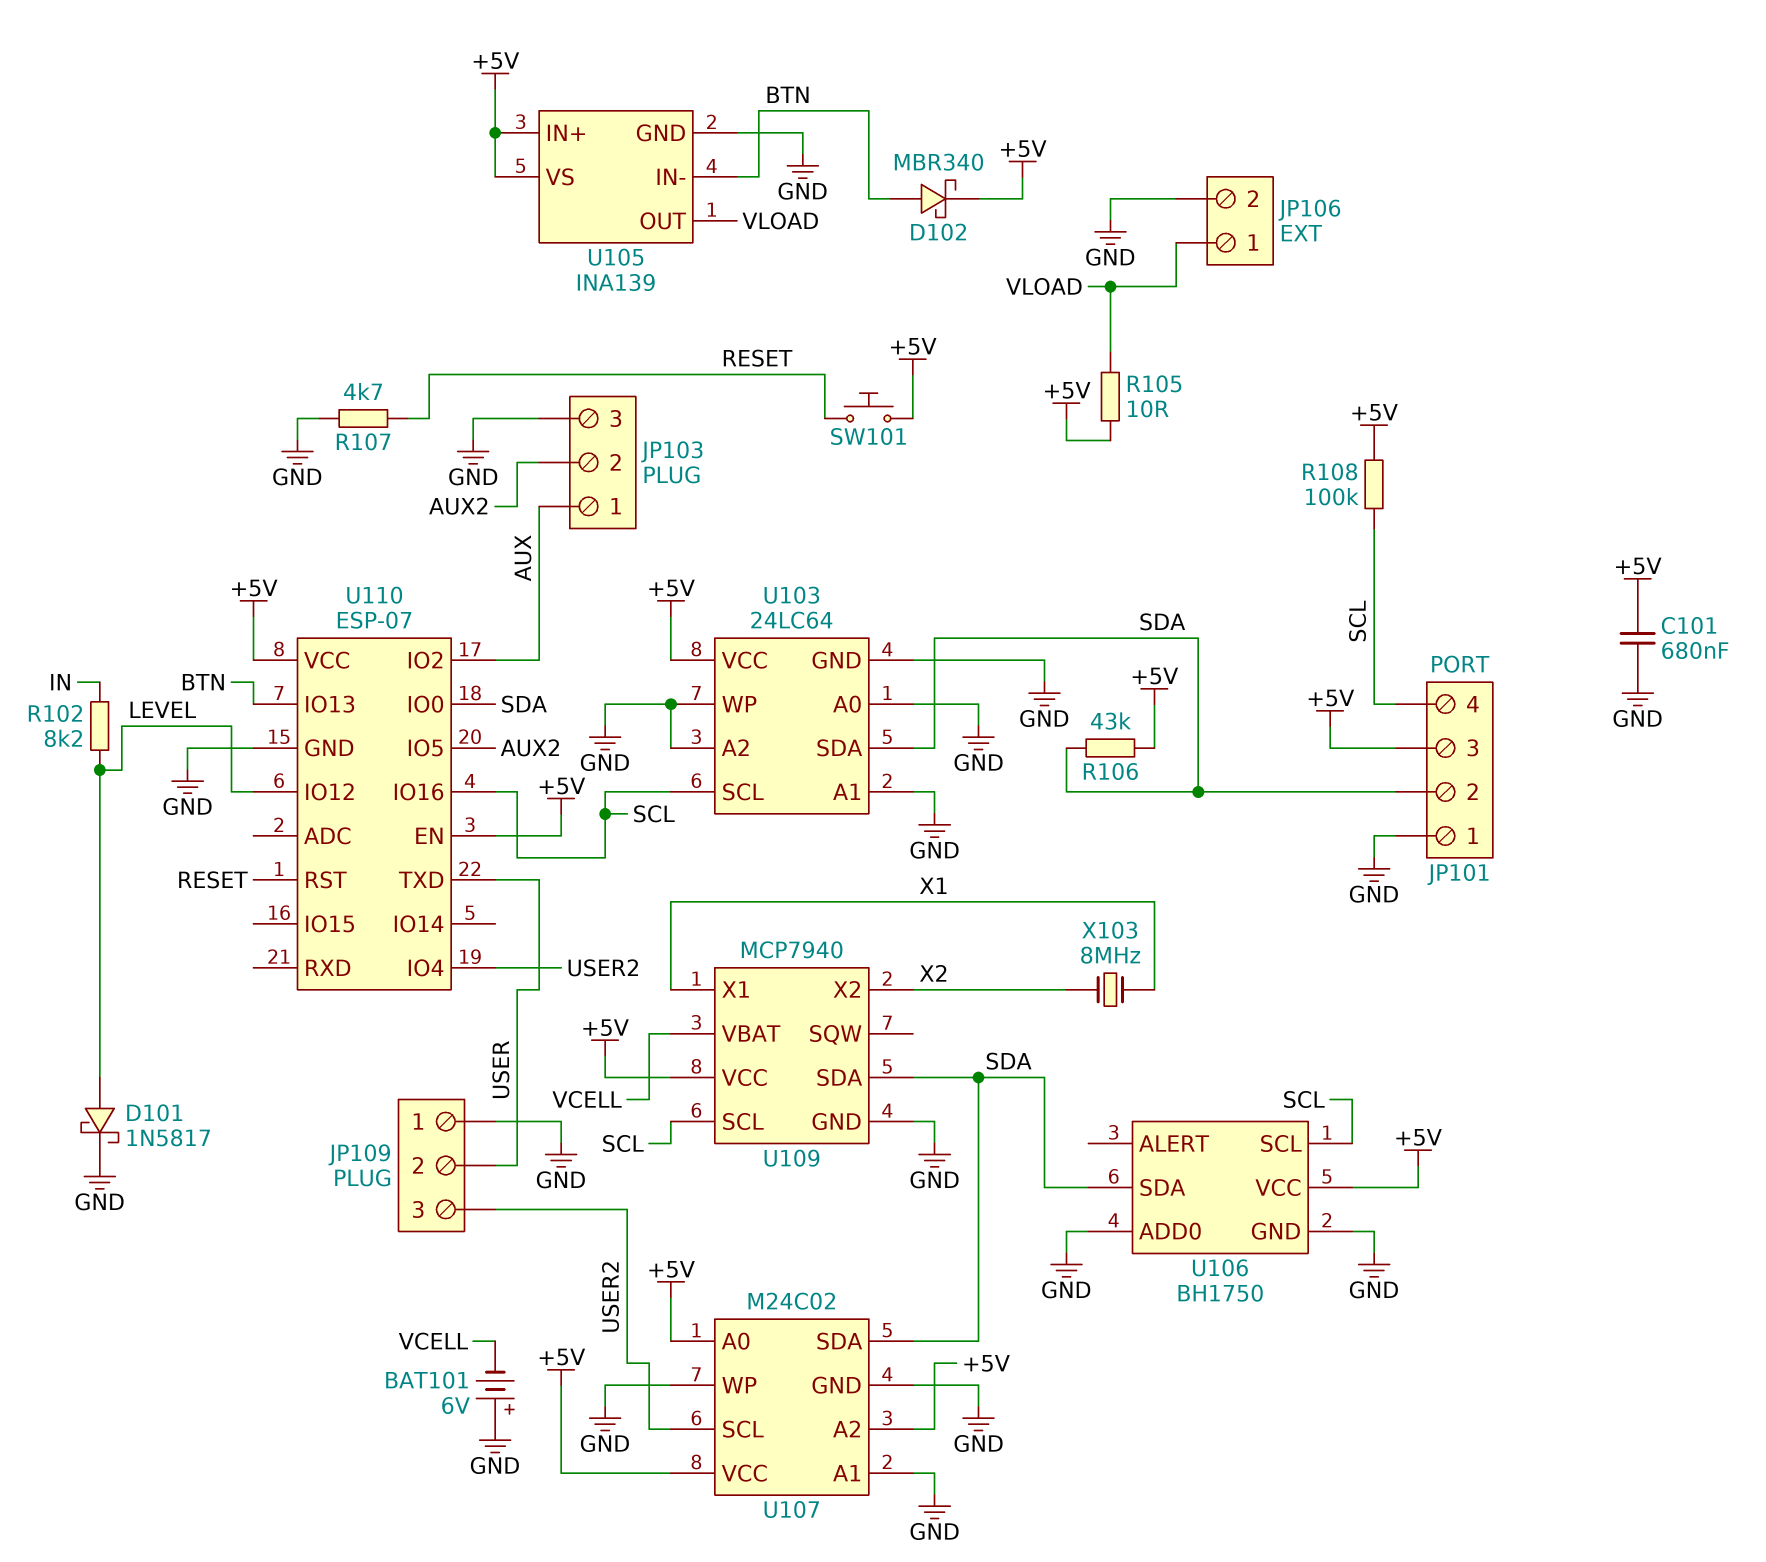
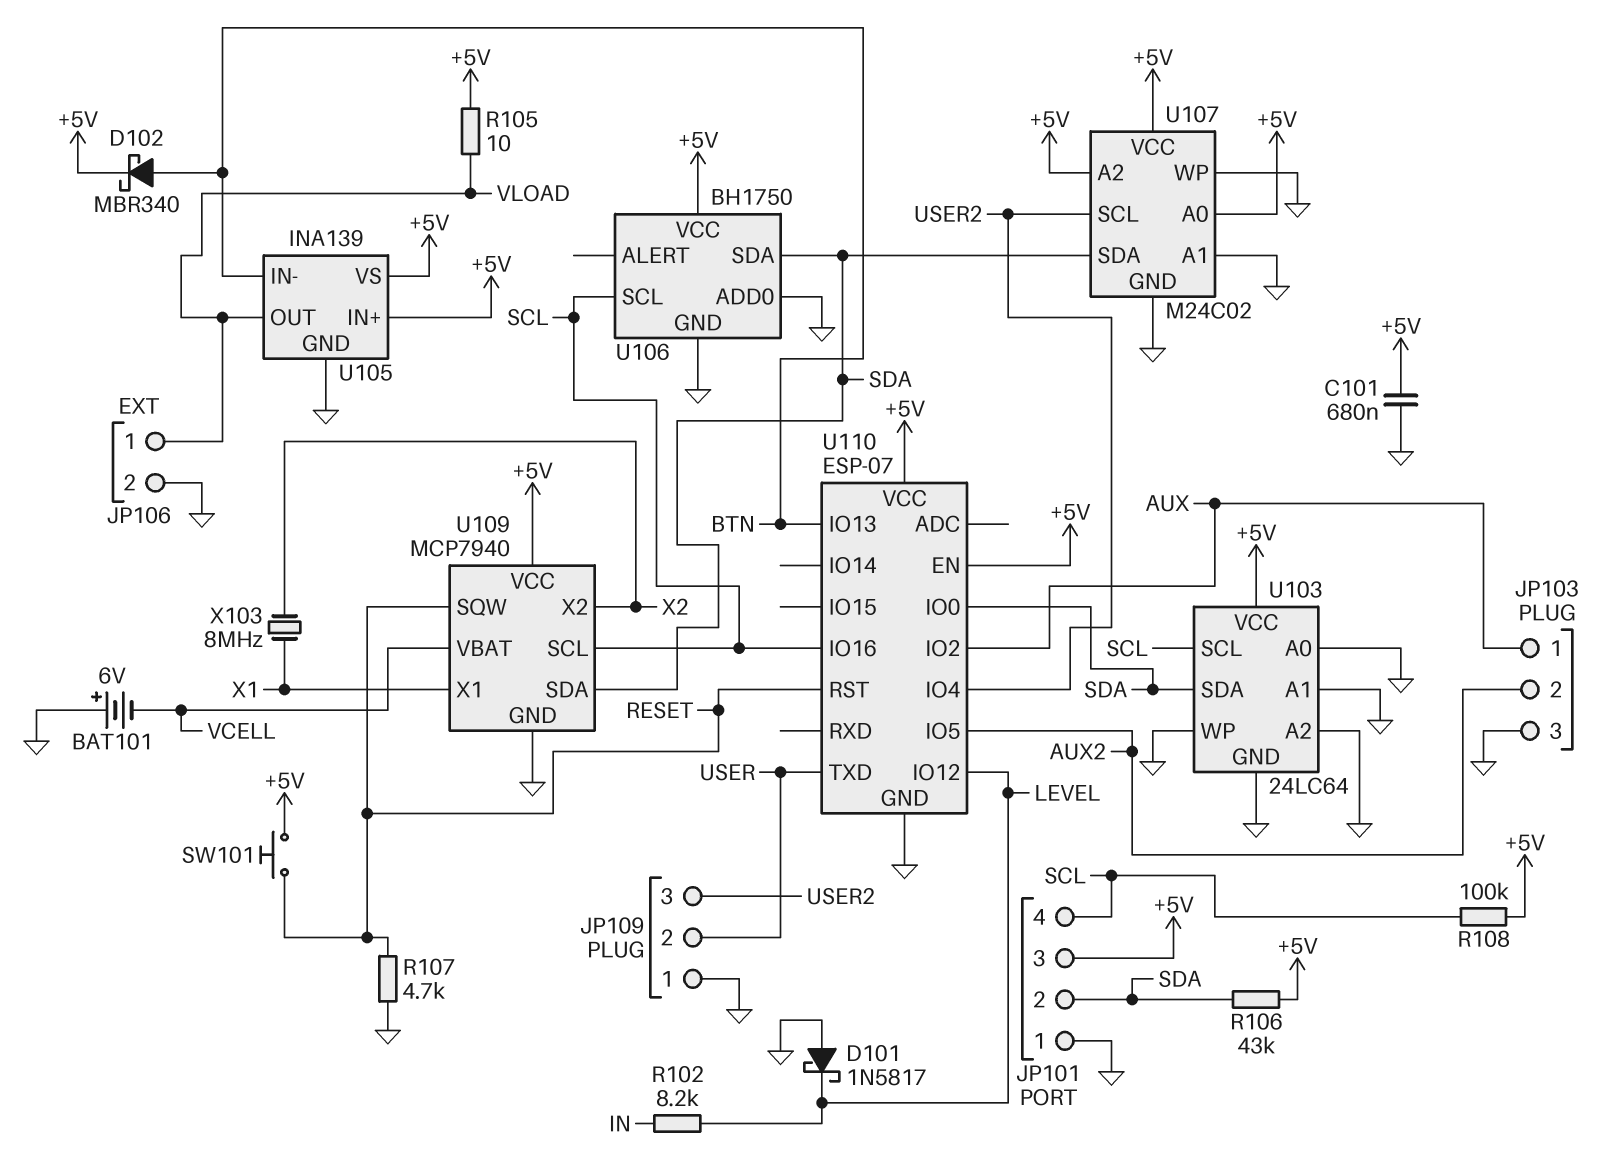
D101: schottky 1N5817 (A LEVEL, K GND) -> schottky 1N5817 (A GND, K LEVEL)
U109 pin SQW: none -> RESET

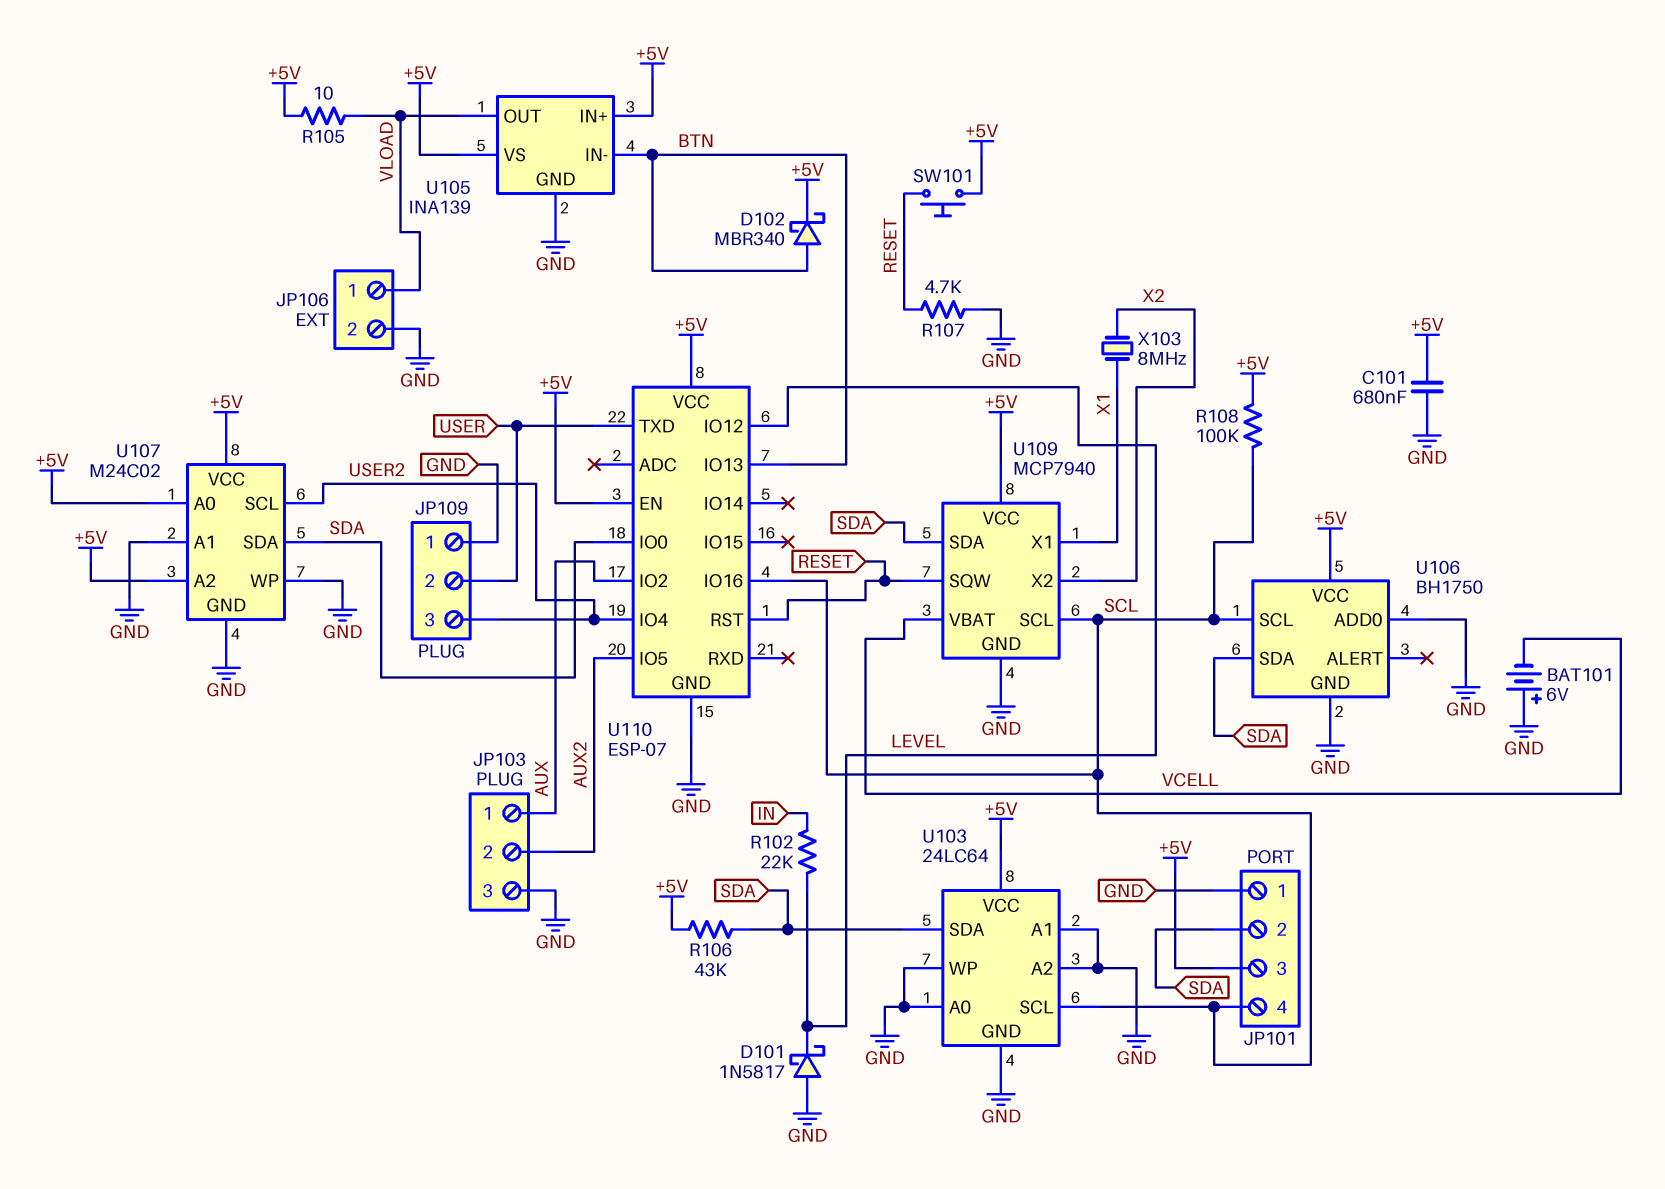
R102: 8.2k (IN, LEVEL) -> 22k (IN, LEVEL)

